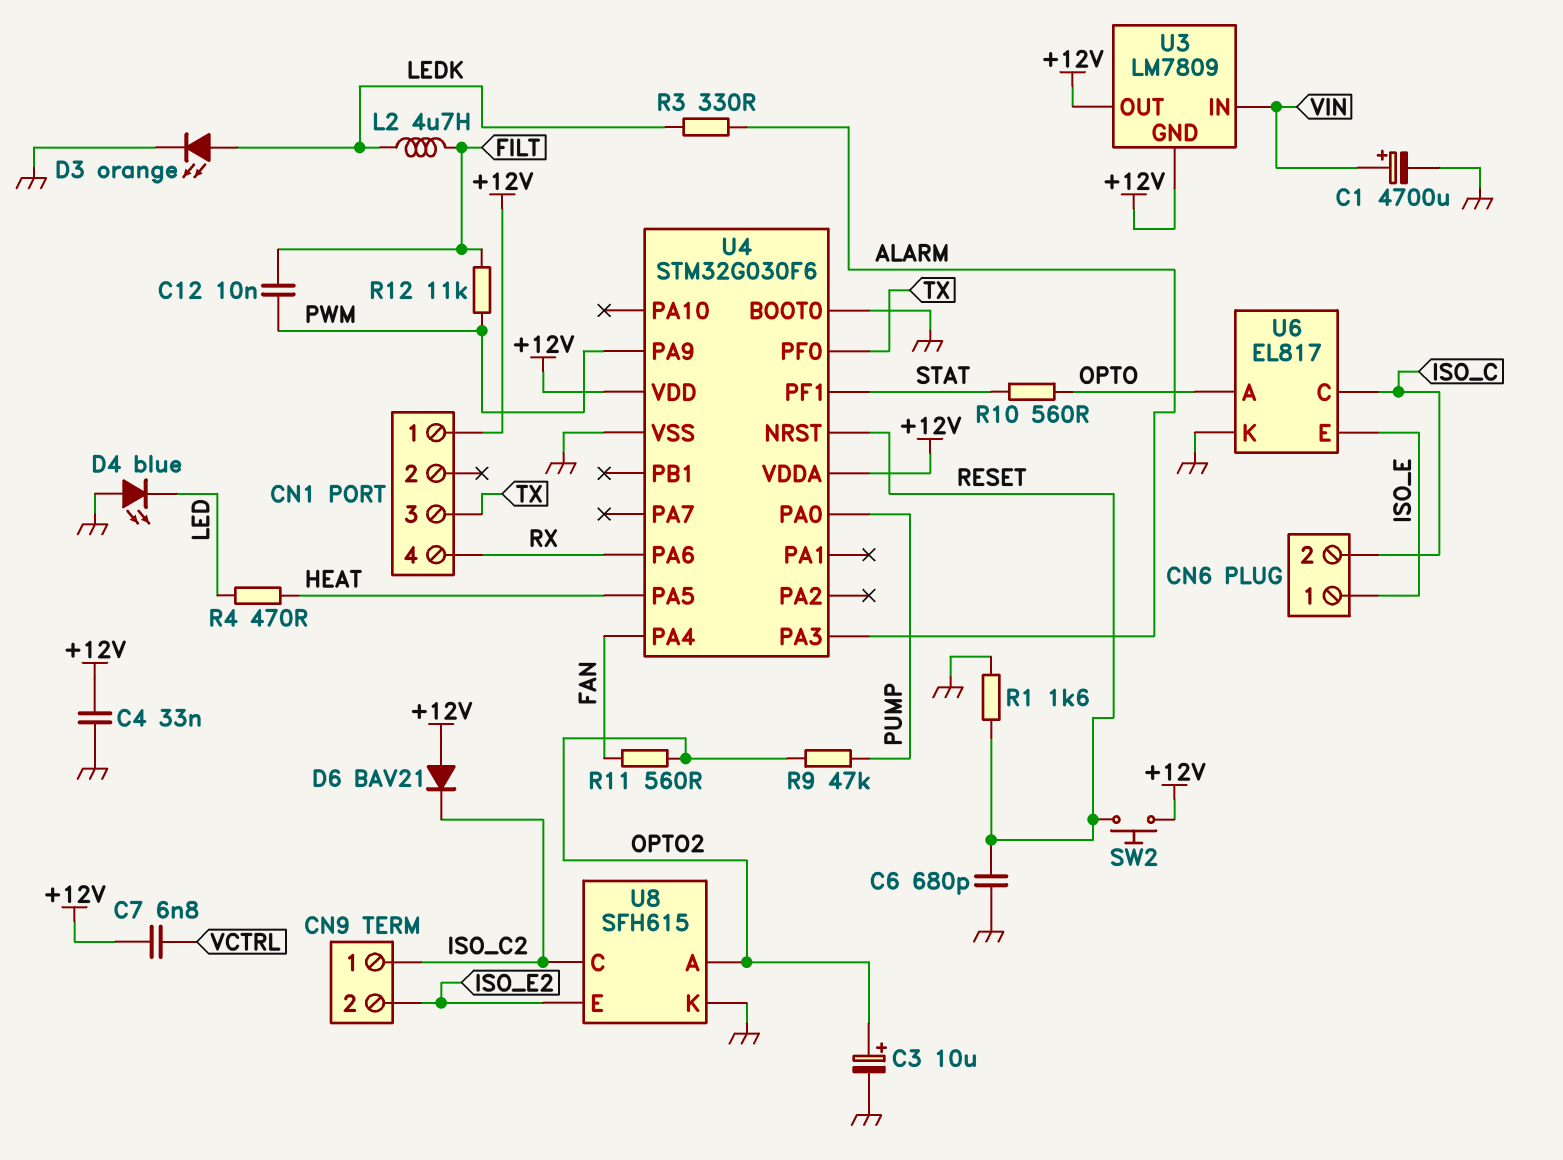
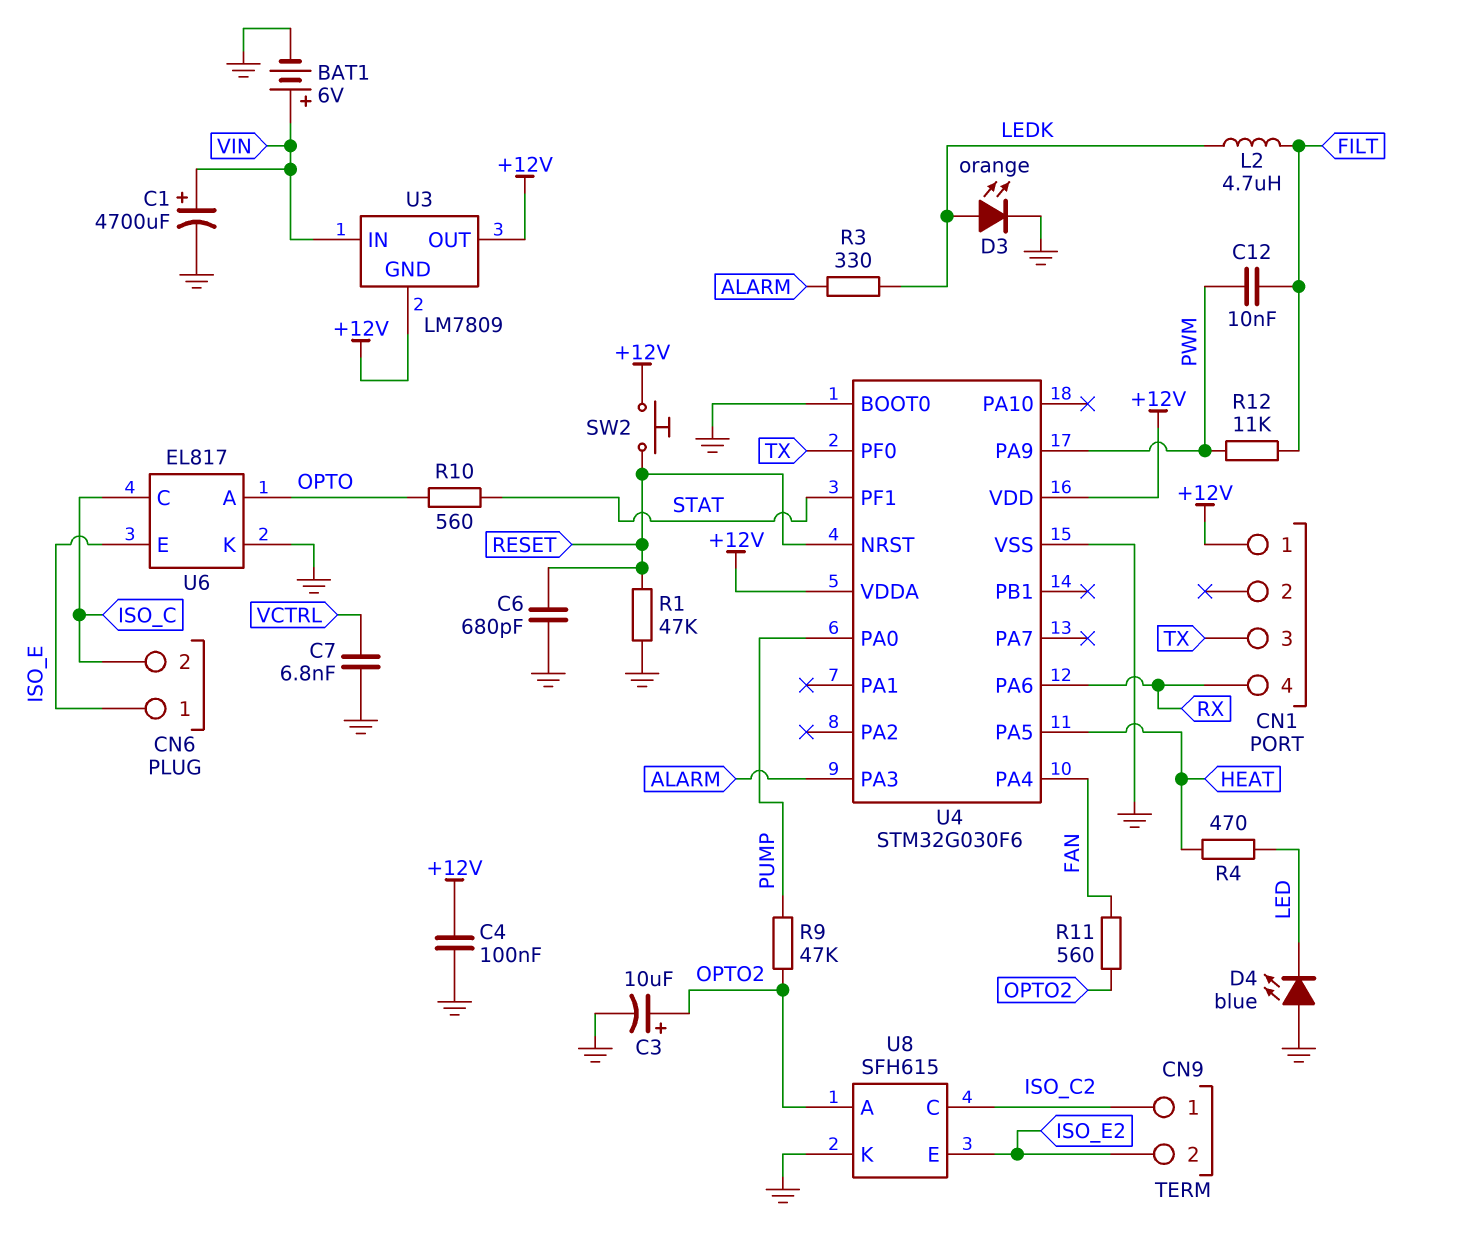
BAT1: none -> 6V (plus VIN, minus GND)
C4: 33nF (+12V, GND) -> 100nF (+12V, GND)
C7: 6.8nF (+12V, VCTRL) -> 6.8nF (GND, VCTRL)
D6: diode BAV21 (A +12V, K ISO_C2) -> none
R1: 1.6k (GND, RESET) -> 47k (GND, RESET)

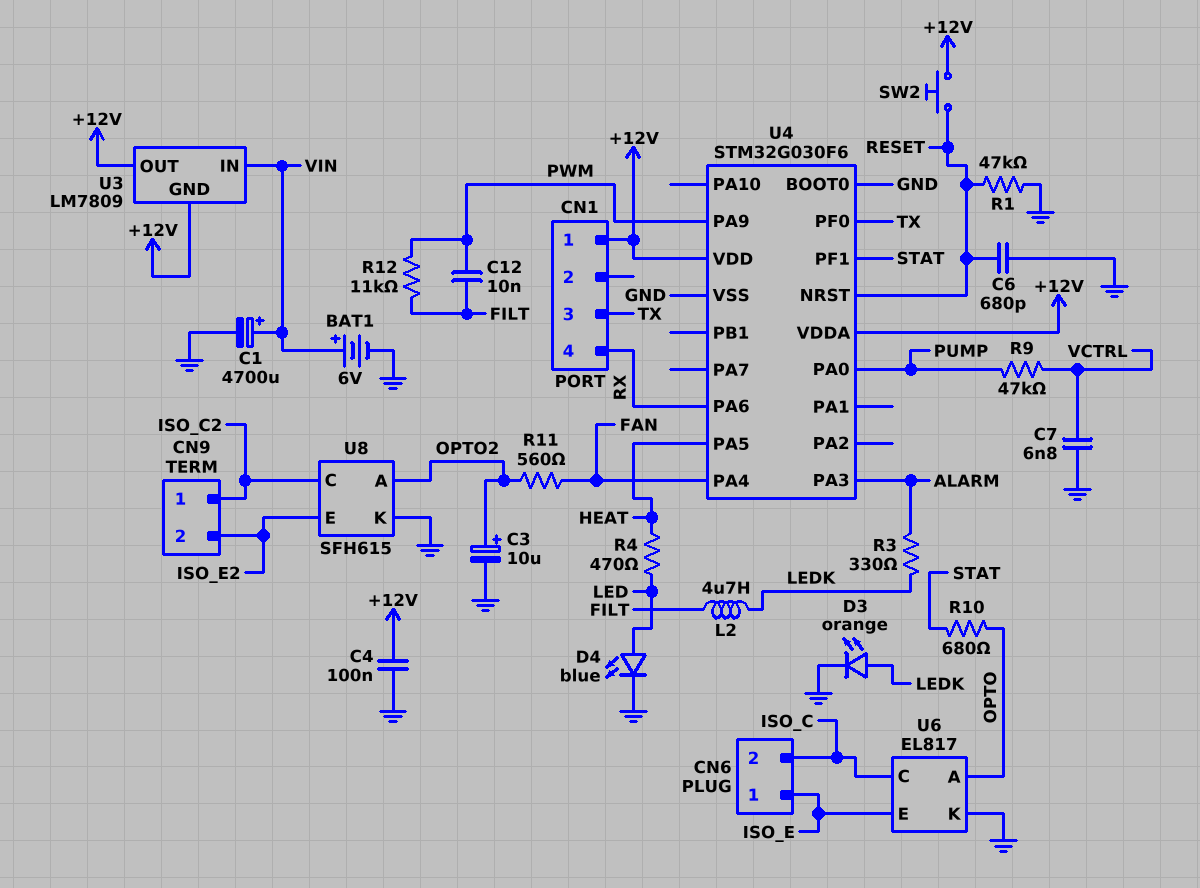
D4: LED blue (A GND, K LED) -> LED blue (A LED, K GND)
R9: 47k (OPTO2, PUMP) -> 47k (PUMP, VCTRL)
R10: 560 (OPTO, STAT) -> 680 (OPTO, STAT)

